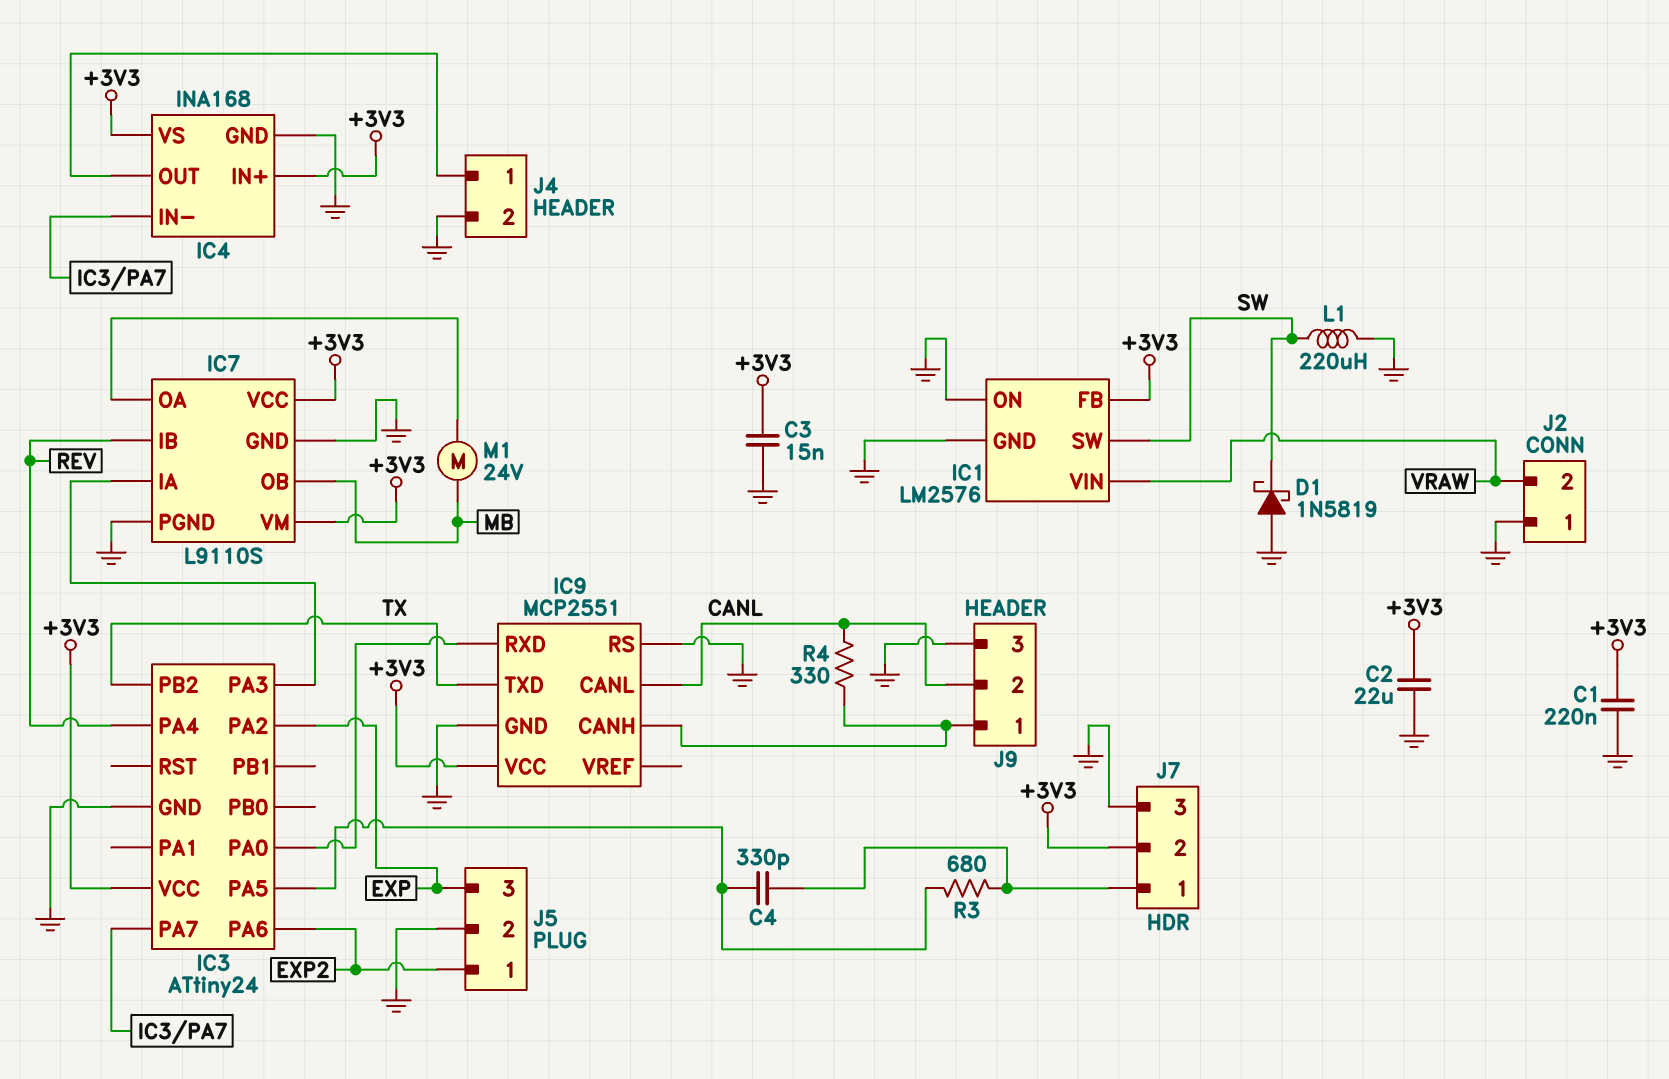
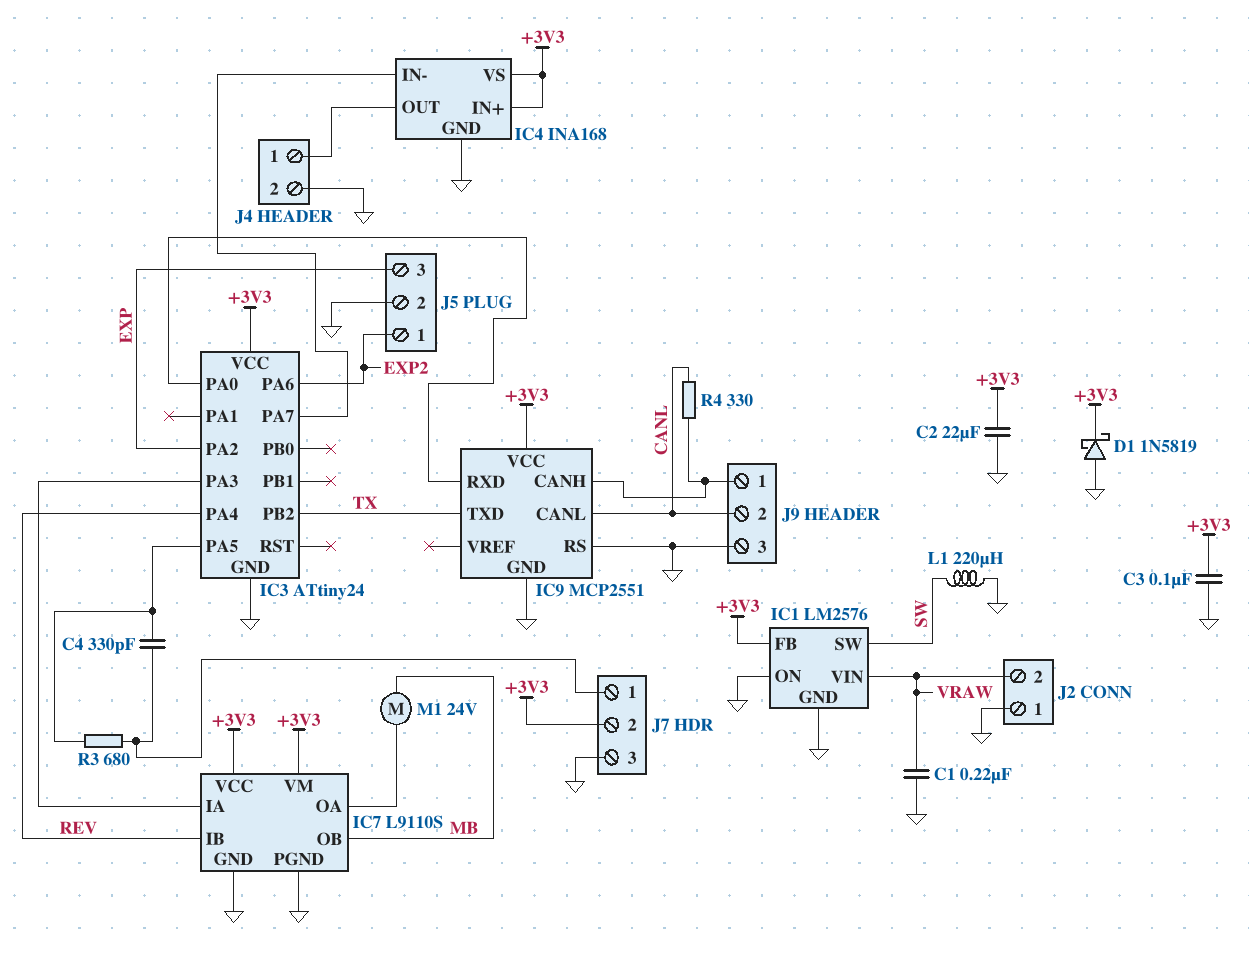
C1: 220nF (+3V3, GND) -> 220nF (GND, VRAW)
C3: 15nF (+3V3, GND) -> 100nF (+3V3, GND)
D1: schottky 1N5819 (A GND, K SW) -> schottky 1N5819 (A GND, K +3V3)

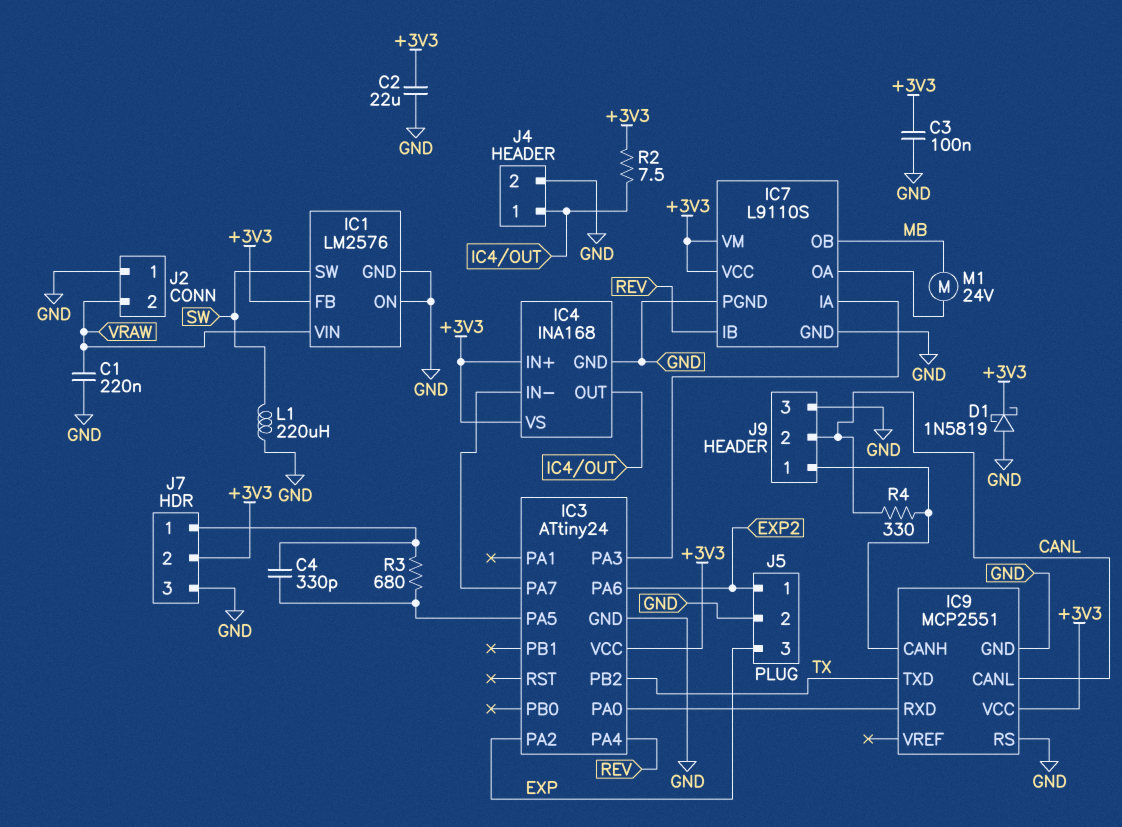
R2: none -> 7.5 (+3V3, IC4/OUT)

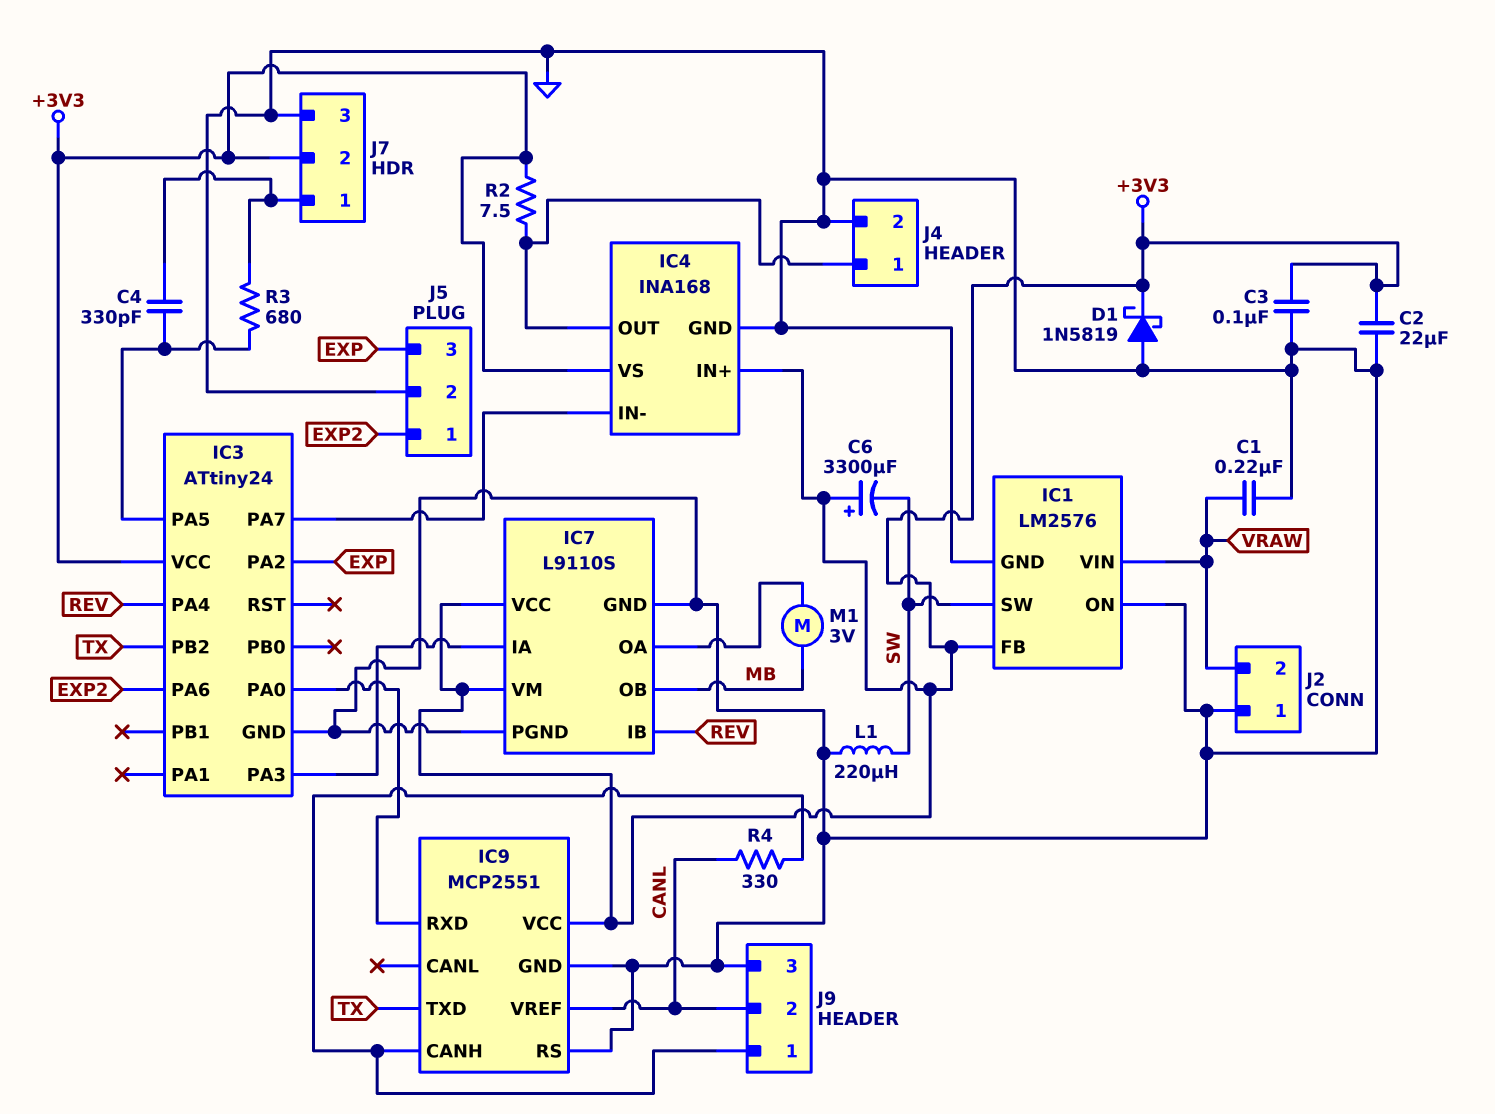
C6: none -> 3300uF (plus +3V3, minus SW)
IC9 pin CANL: CANL -> none
IC9 pin VREF: none -> CANL
M1: motor 24V (IC7/OA, MB) -> motor 3V (IC7/OA, MB)

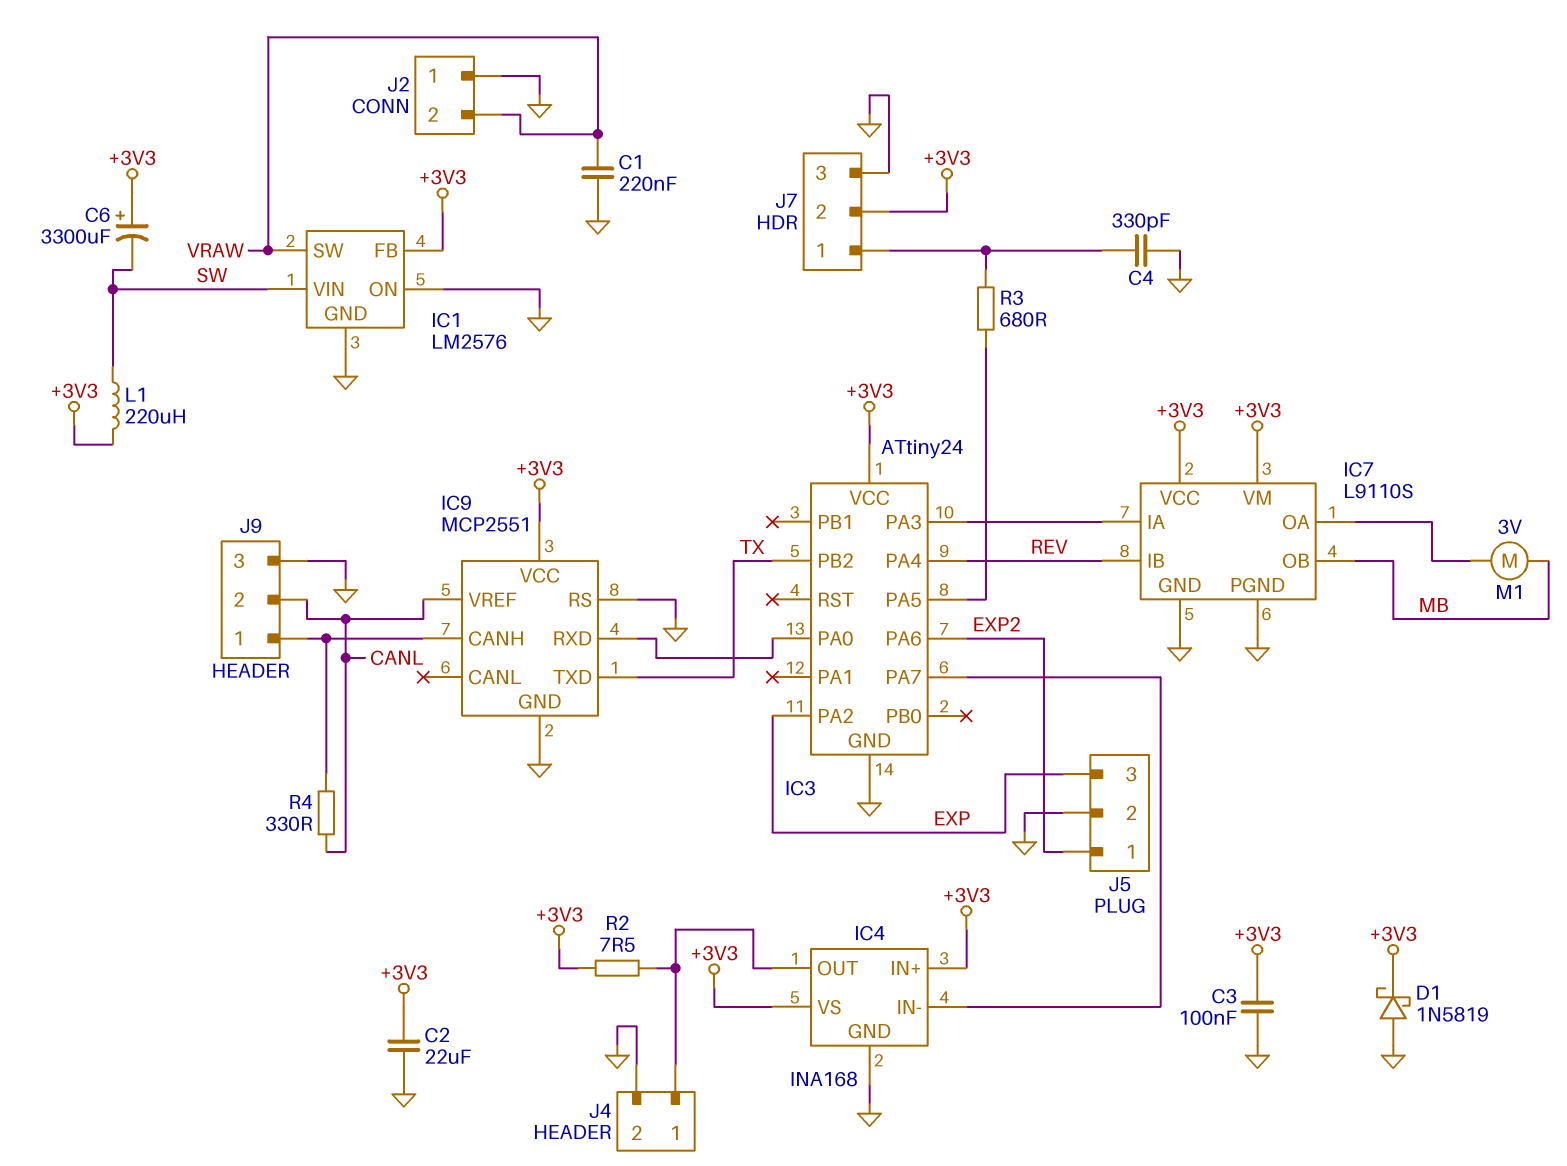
C4: 330pF (IC3/PA5, J7/1) -> 330pF (GND, J7/1)
IC1 pin SW: SW -> VRAW
IC1 pin VIN: VRAW -> SW
L1: 220uH (GND, SW) -> 220uH (+3V3, SW)

